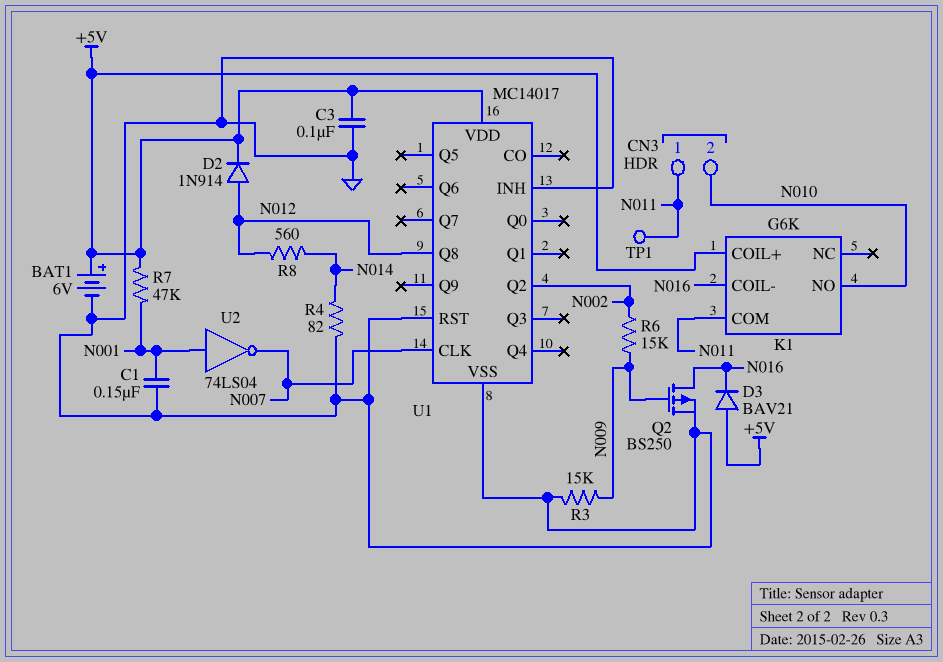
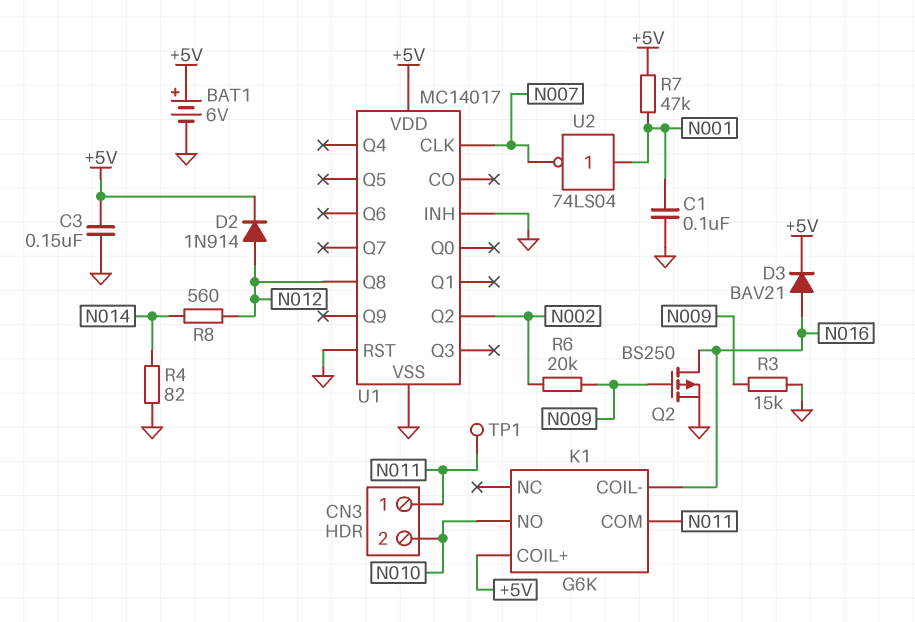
C1: 150nF (GND, N001) -> 100nF (GND, N001)
C3: 100nF (+5V, GND) -> 150nF (+5V, GND)
D3: diode BAV21 (A +5V, K N016) -> diode BAV21 (A N016, K +5V)
R6: 15k (N002, N009) -> 20k (N002, N009)

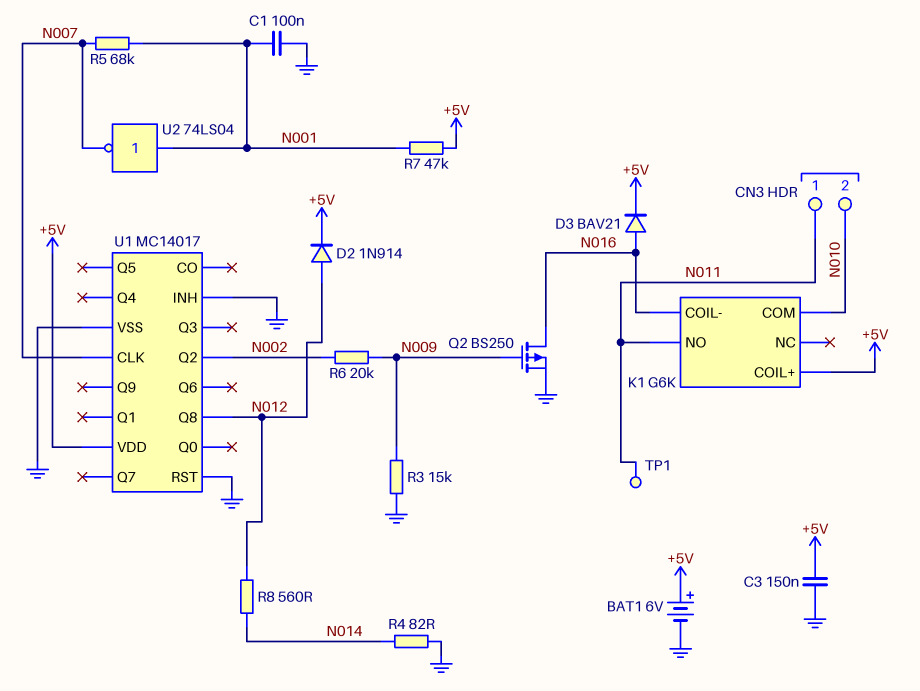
K1 pin COM: N011 -> N010
K1 pin NO: N010 -> N011
R5: none -> 68k (N001, N007)

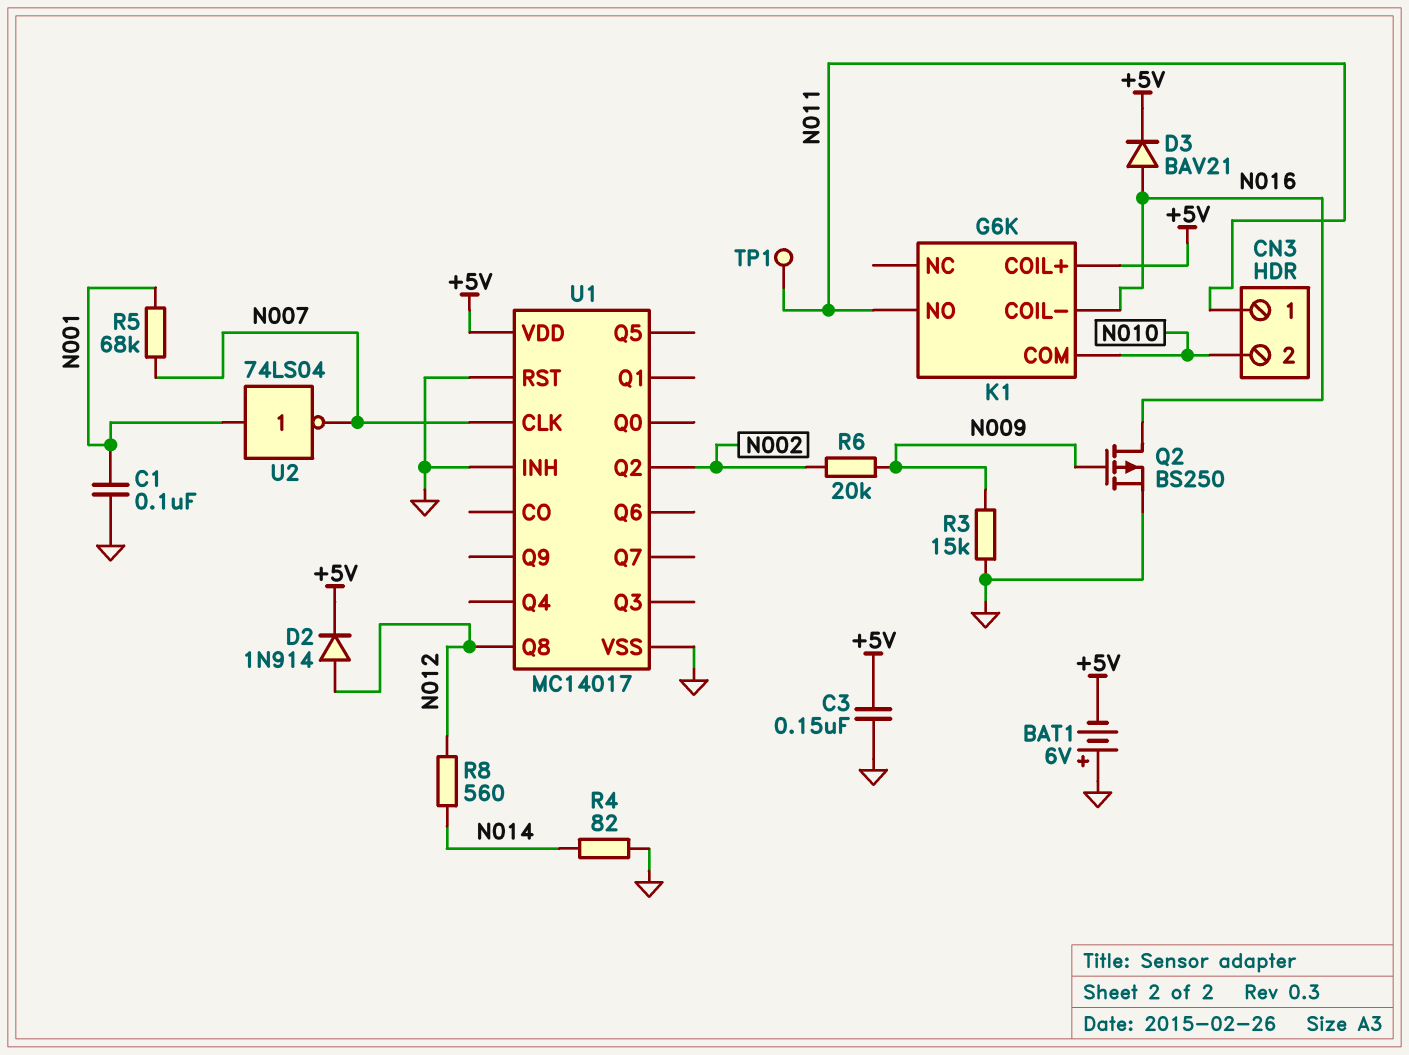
BAT1: 6V (plus +5V, minus GND) -> 6V (plus GND, minus +5V)
R7: 47k (+5V, N001) -> none

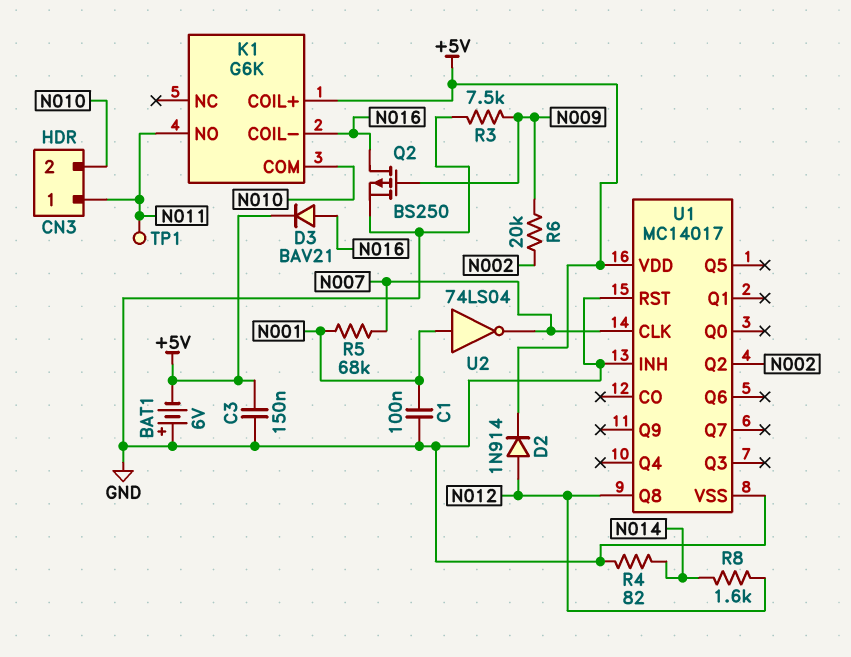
R3: 15k (GND, N009) -> 7.5k (GND, N009)
R8: 560 (N012, N014) -> 1.6k (N012, N014)

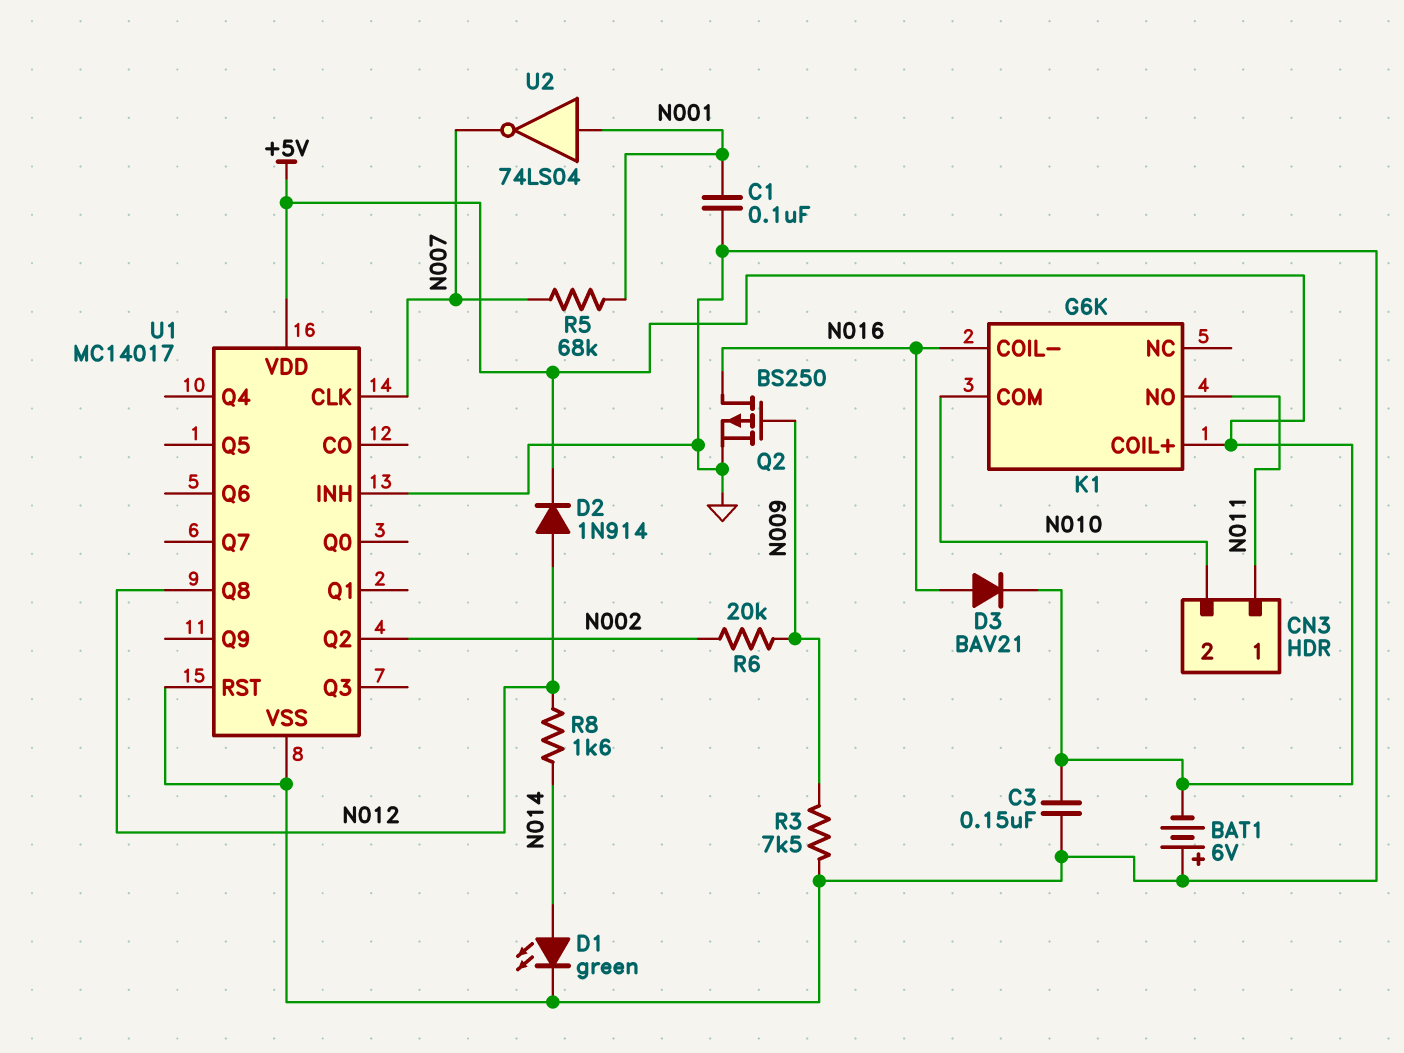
D1: none -> LED green (A N014, K GND)
R4: 82 (GND, N014) -> none
TP1: test point (N011) -> none

